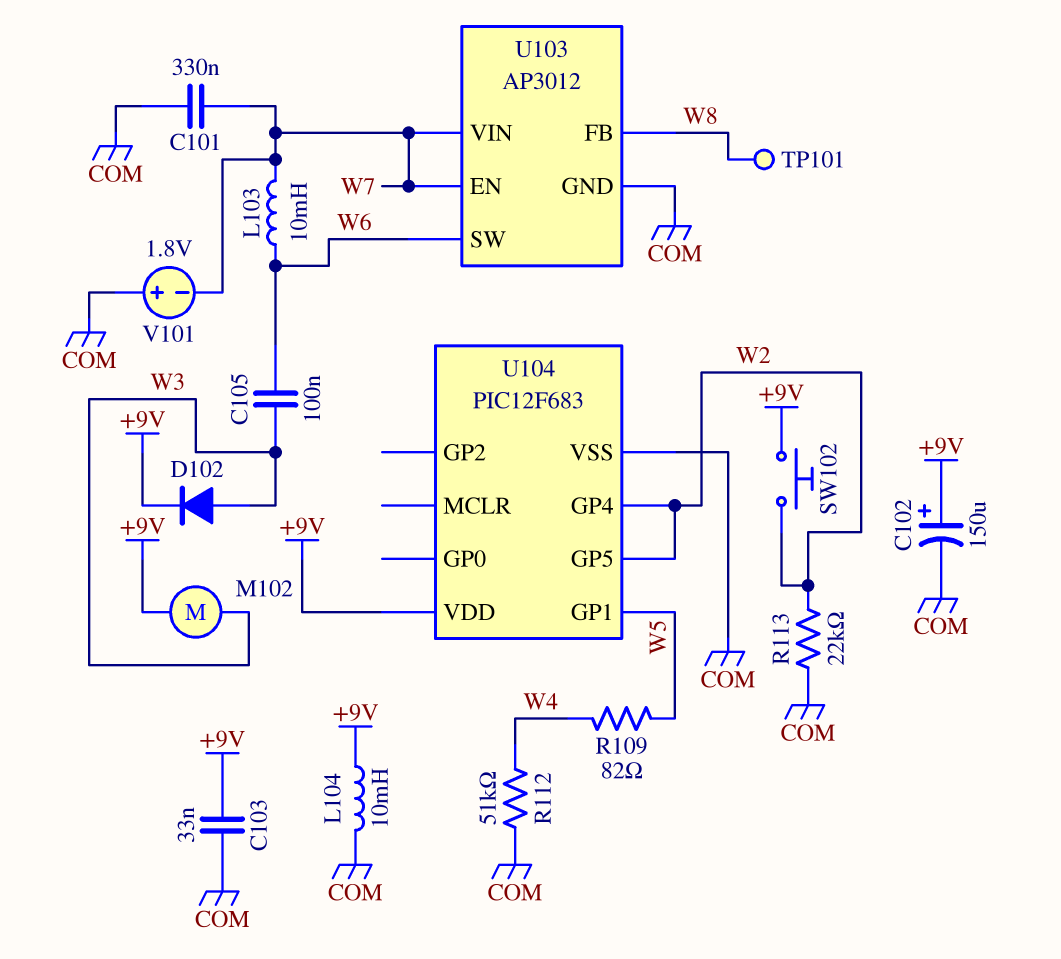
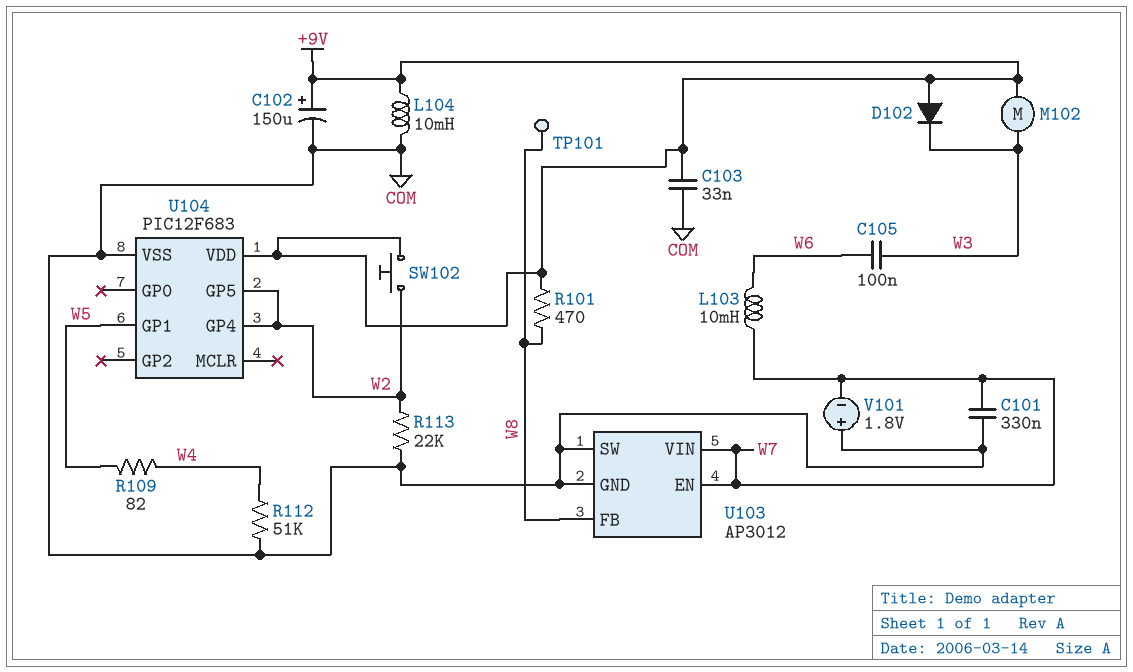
D102: diode (A W3, K +9V) -> diode (A +9V, K W3)
R101: none -> 470 (+9V, W8)
U103 pin SW: W6 -> COM

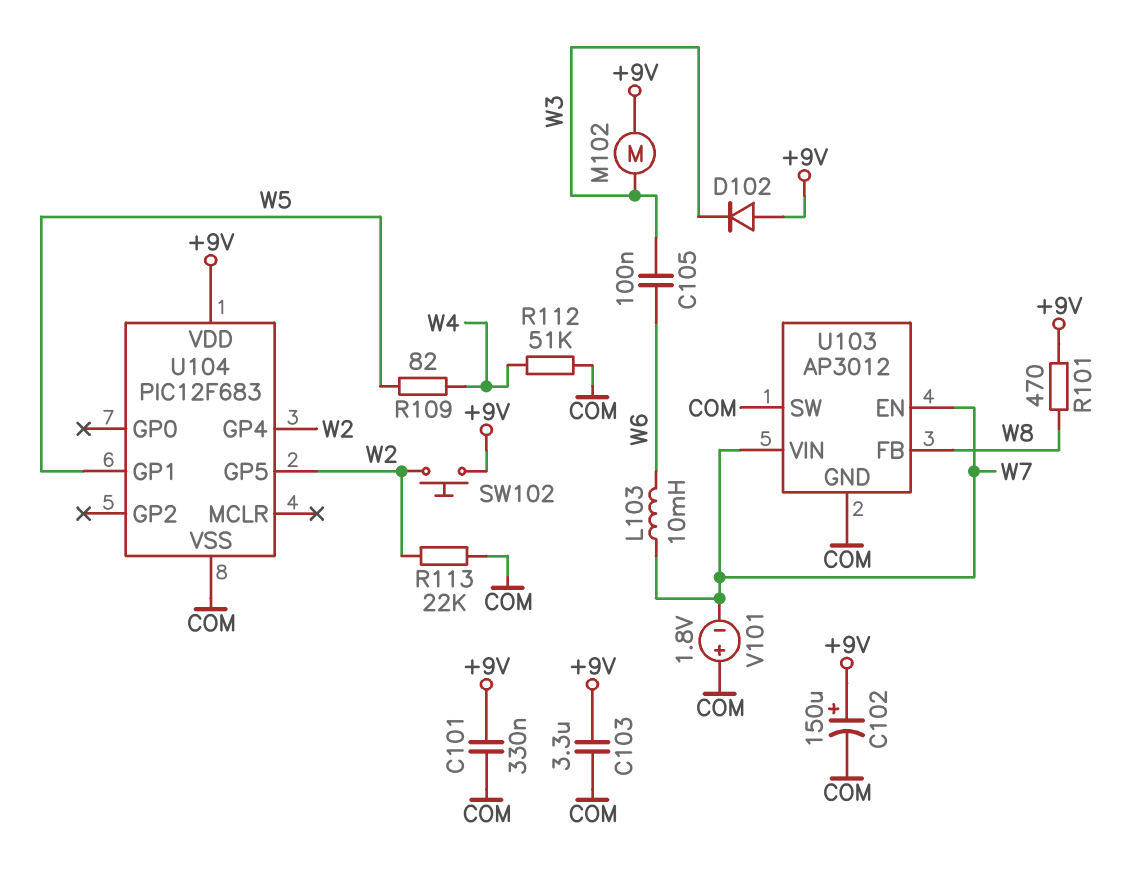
C101: 330nF (COM, W7) -> 330nF (+9V, COM)
C103: 33nF (+9V, COM) -> 3.3uF (+9V, COM)
L104: 10mH (+9V, COM) -> none
TP101: test point (W8) -> none

